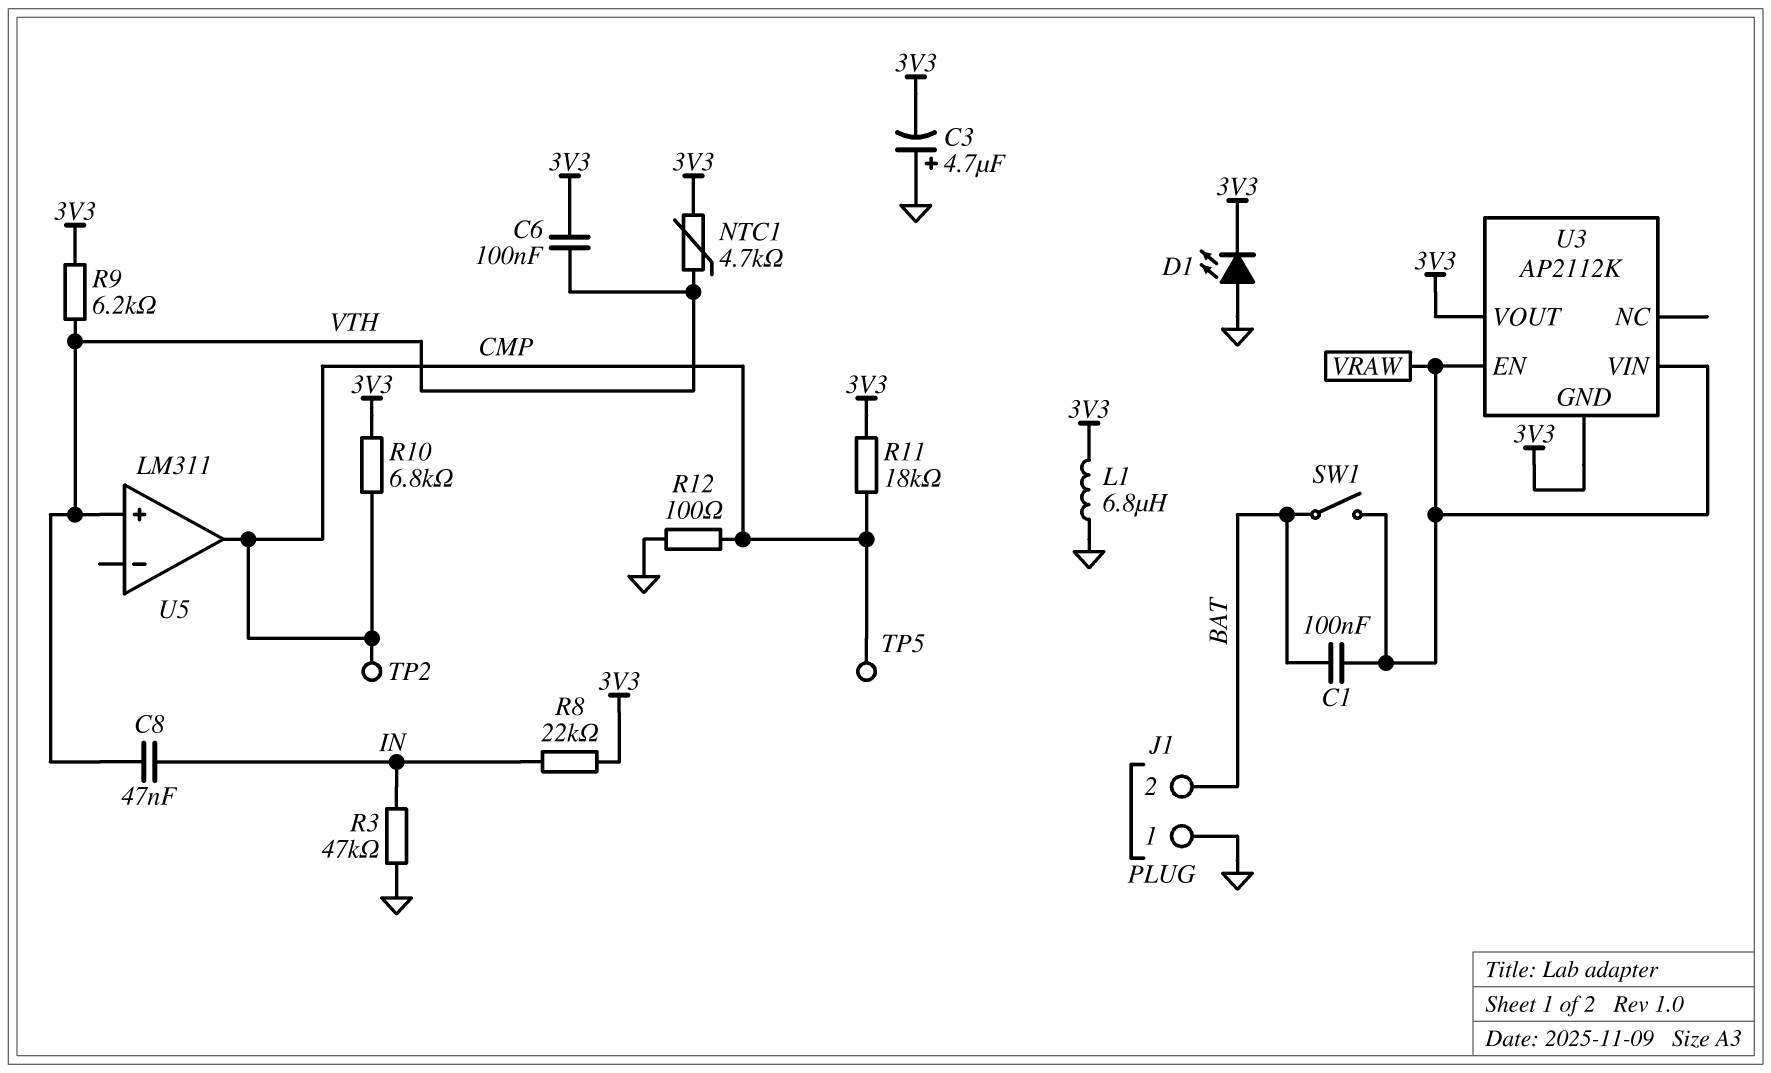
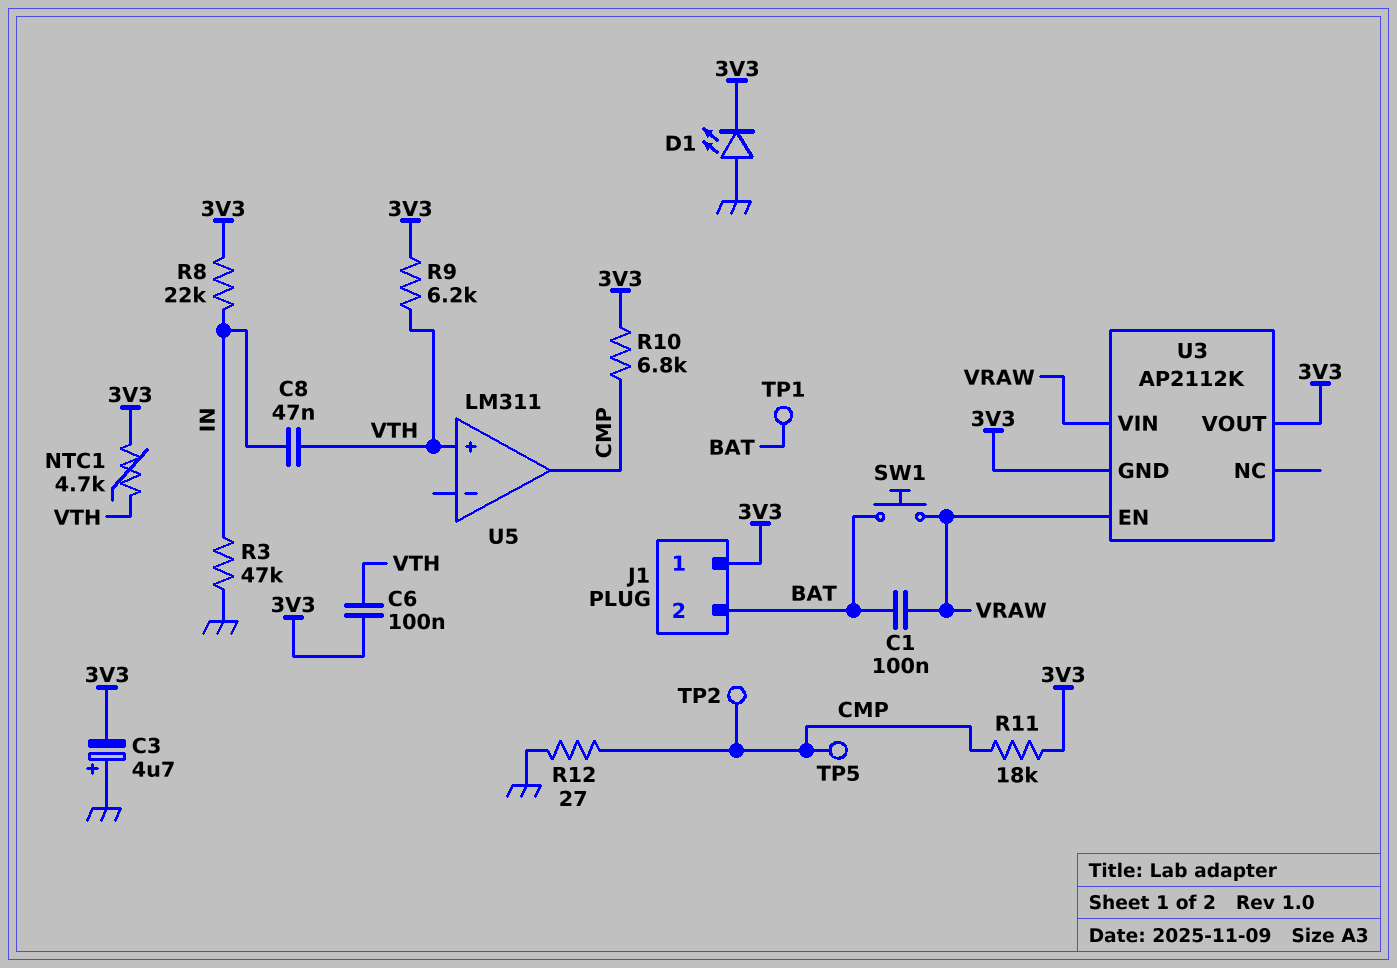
J1 pin 1: GND -> 3V3
L1: 6.8uH (3V3, GND) -> none
R12: 100 (CMP, GND) -> 27 (CMP, GND)
SW1: switch (BAT, VRAW) -> button (BAT, VRAW)
TP1: none -> test point (BAT)

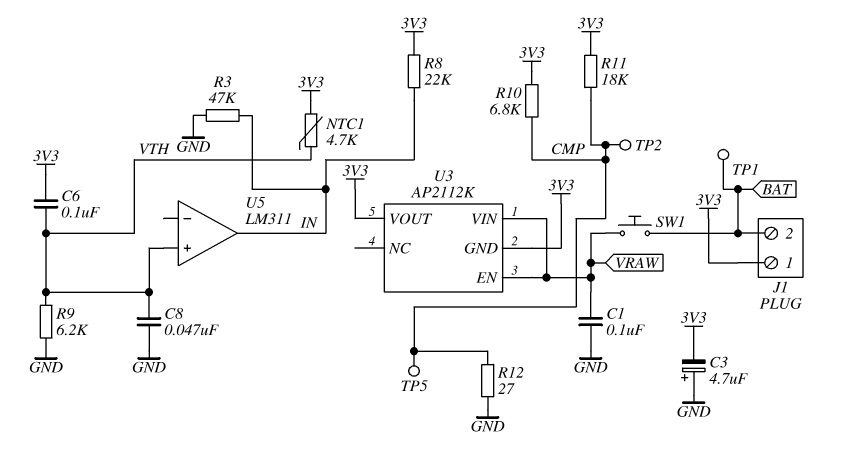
C1: 100nF (BAT, VRAW) -> 100nF (GND, VRAW)
C8: 47nF (IN, VTH) -> 47nF (GND, VTH)
D1: LED (A GND, K 3V3) -> none
R9: 6.2k (3V3, VTH) -> 6.2k (GND, VTH)
U5 pin out: CMP -> IN

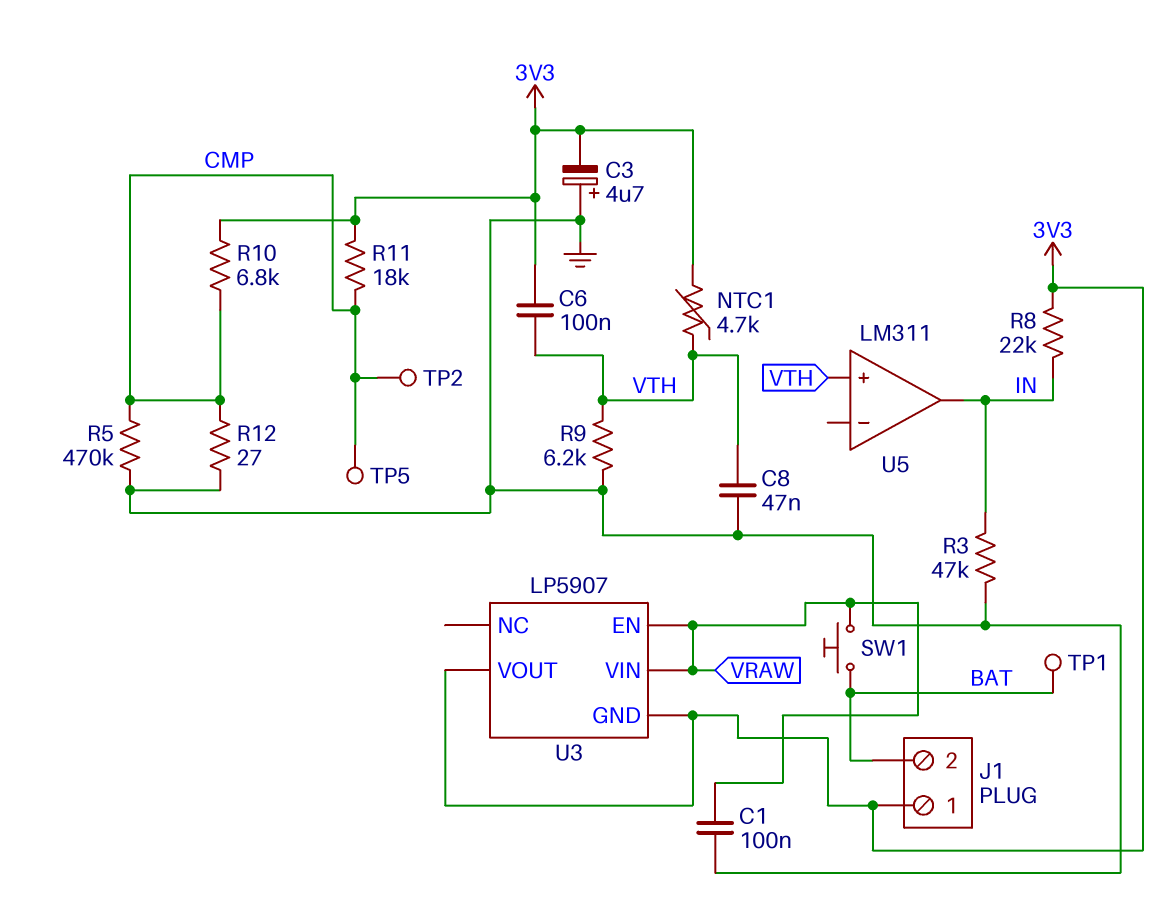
R5: none -> 470k (CMP, GND)
U3: AP2112K -> LP5907

